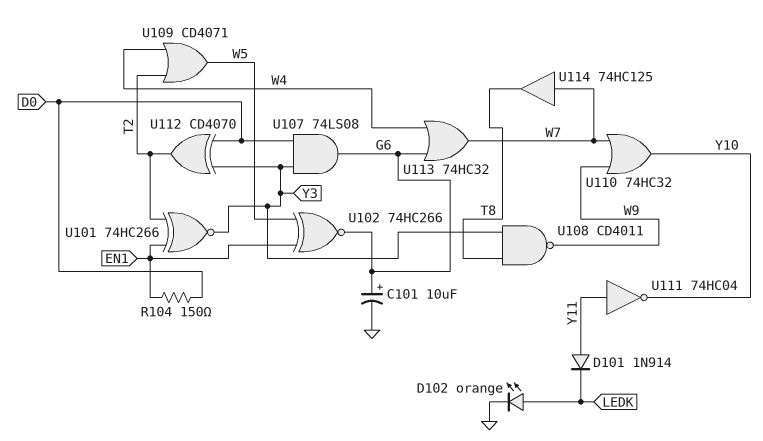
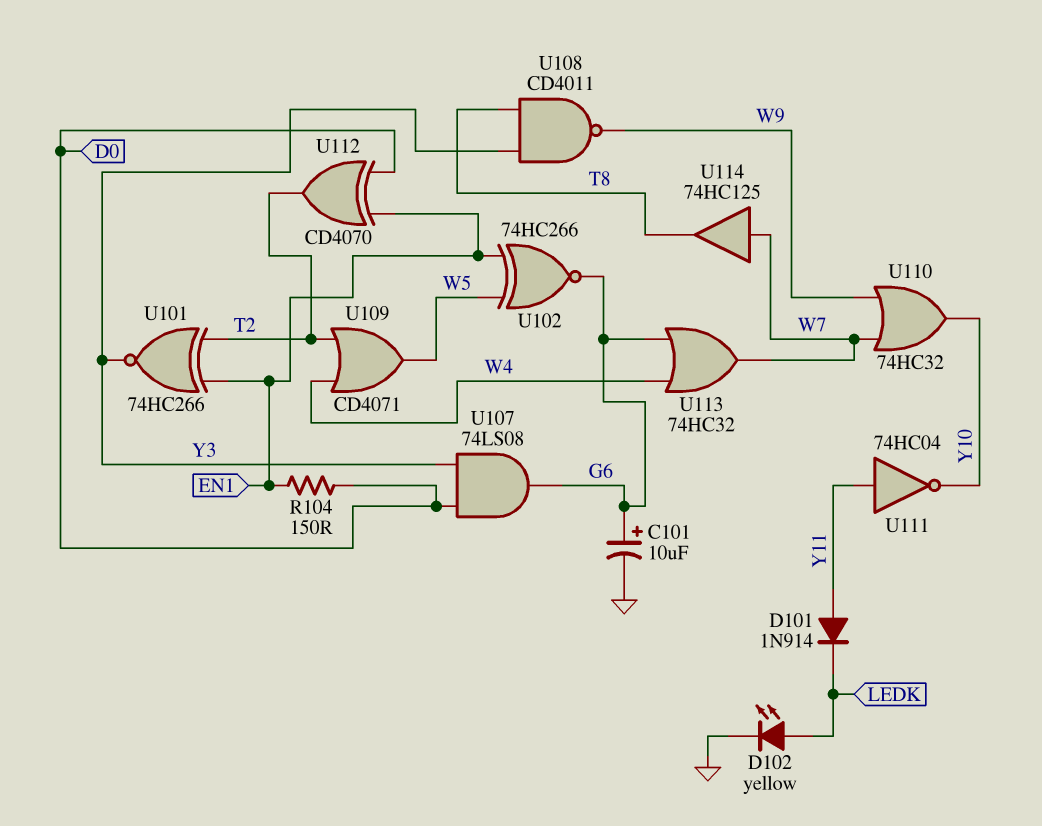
D102: LED orange (A LEDK, K GND) -> LED yellow (A LEDK, K GND)
U112: XOR CD4070 (in D0, in Y3, out T2) -> XOR CD4070 (in D0, in EN1, out T2)

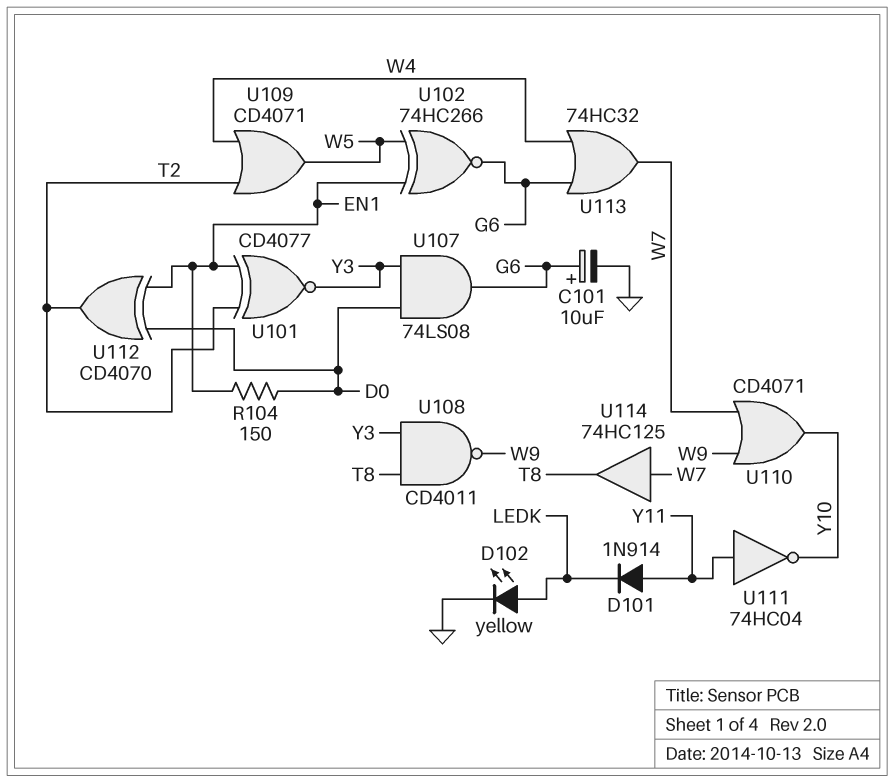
U101: XNOR 74HC266 (in EN1, in T2, out Y3) -> XNOR CD4077 (in EN1, in T2, out Y3)
U110: OR 74HC32 (in W7, in W9, out Y10) -> OR CD4071 (in W7, in W9, out Y10)

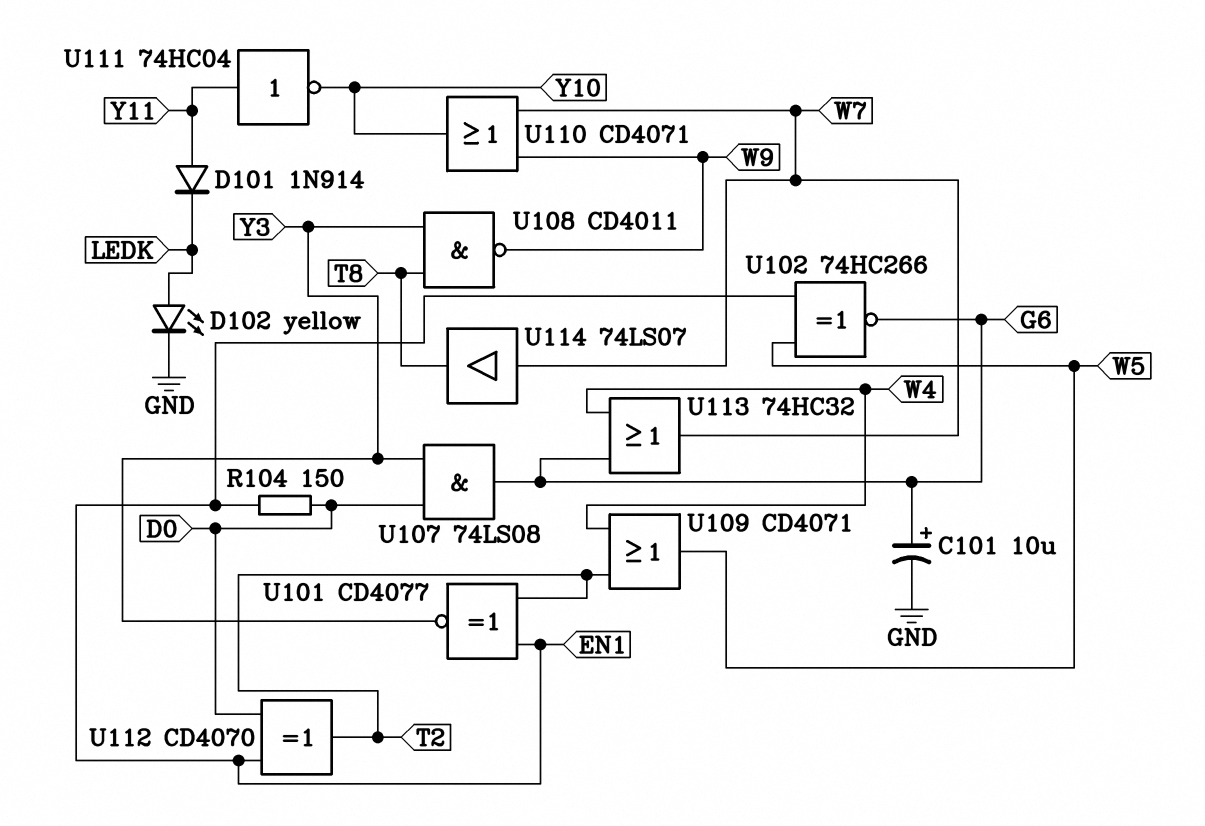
U114: buffer 74HC125 (in W7, out T8) -> buffer 74LS07 (in W7, out T8)

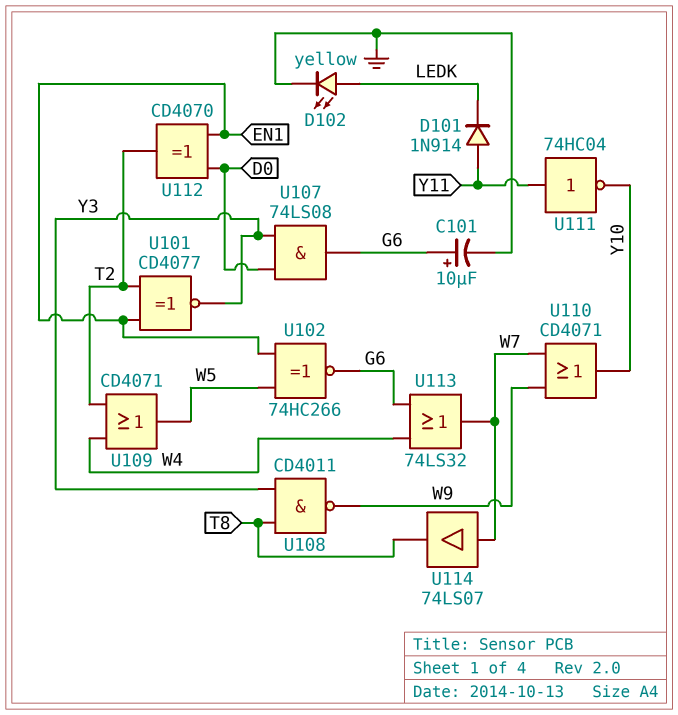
R104: 150 (D0, EN1) -> none
U113: OR 74HC32 (in G6, in W4, out W7) -> OR 74LS32 (in G6, in W4, out W7)

